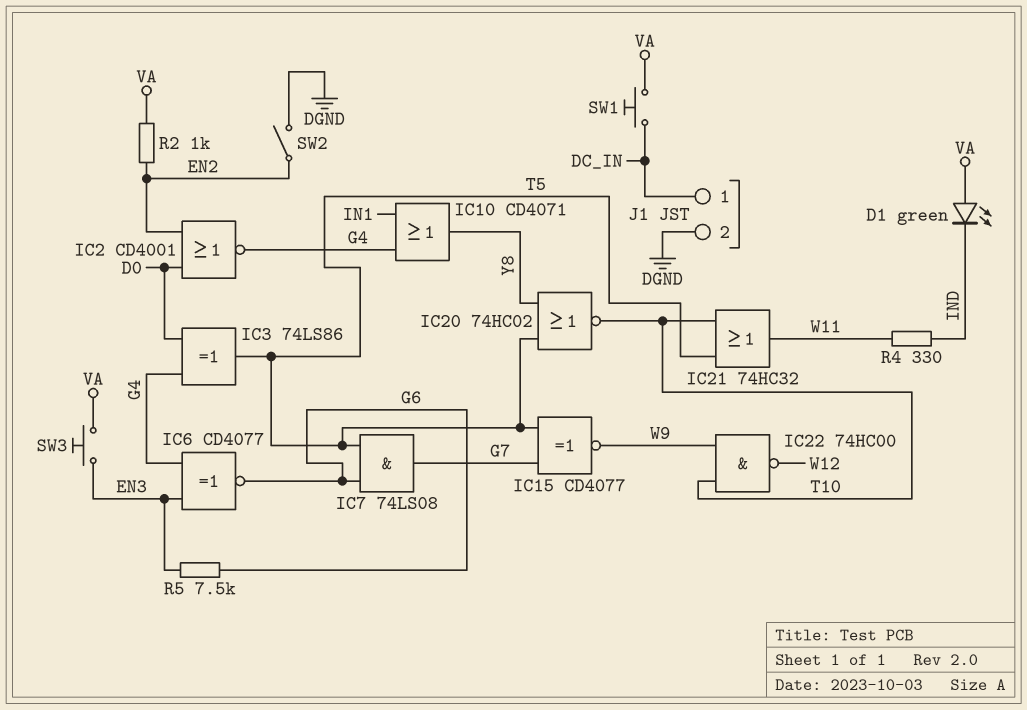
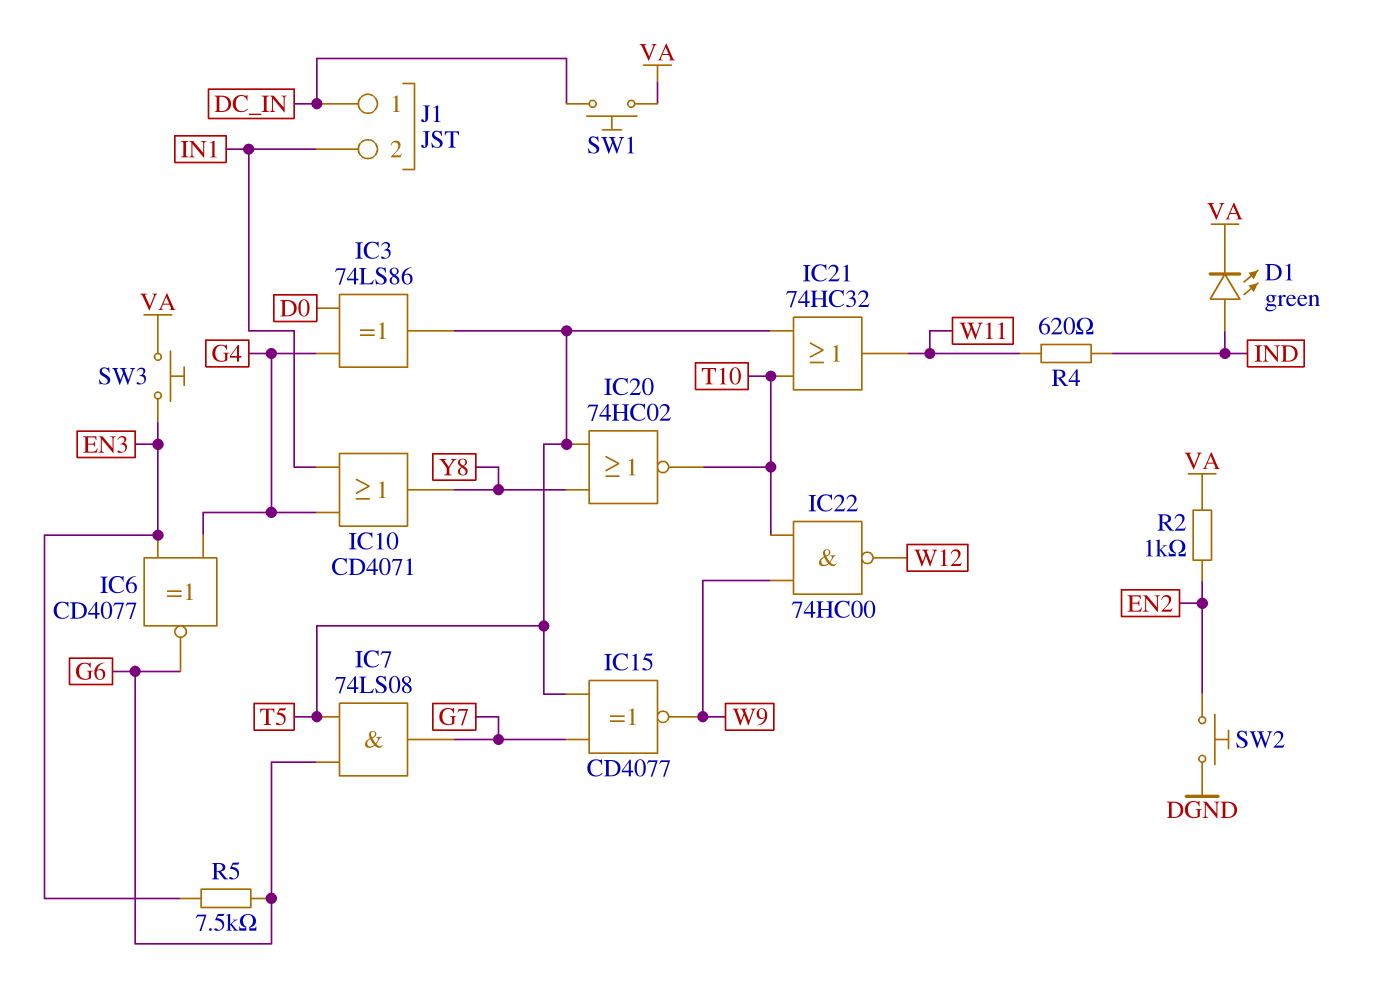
D1: LED green (A VA, K IND) -> LED green (A IND, K VA)
IC2: NOR CD4001 (in D0, in EN2, out G4) -> none
J1 pin 2: DGND -> IN1
R4: 330 (IND, W11) -> 620 (IND, W11)
SW2: switch (DGND, EN2) -> button (DGND, EN2)

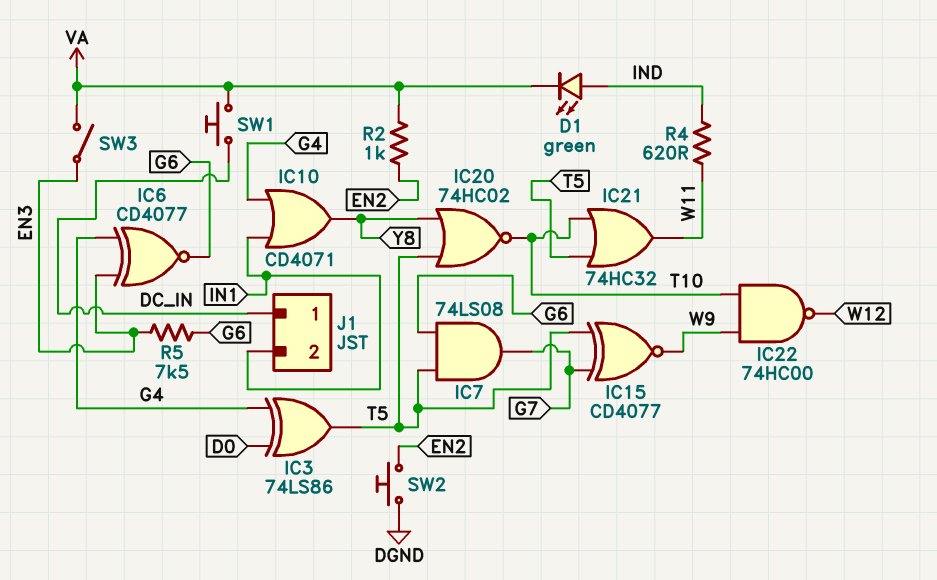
SW3: button (EN3, VA) -> switch (EN3, VA)

